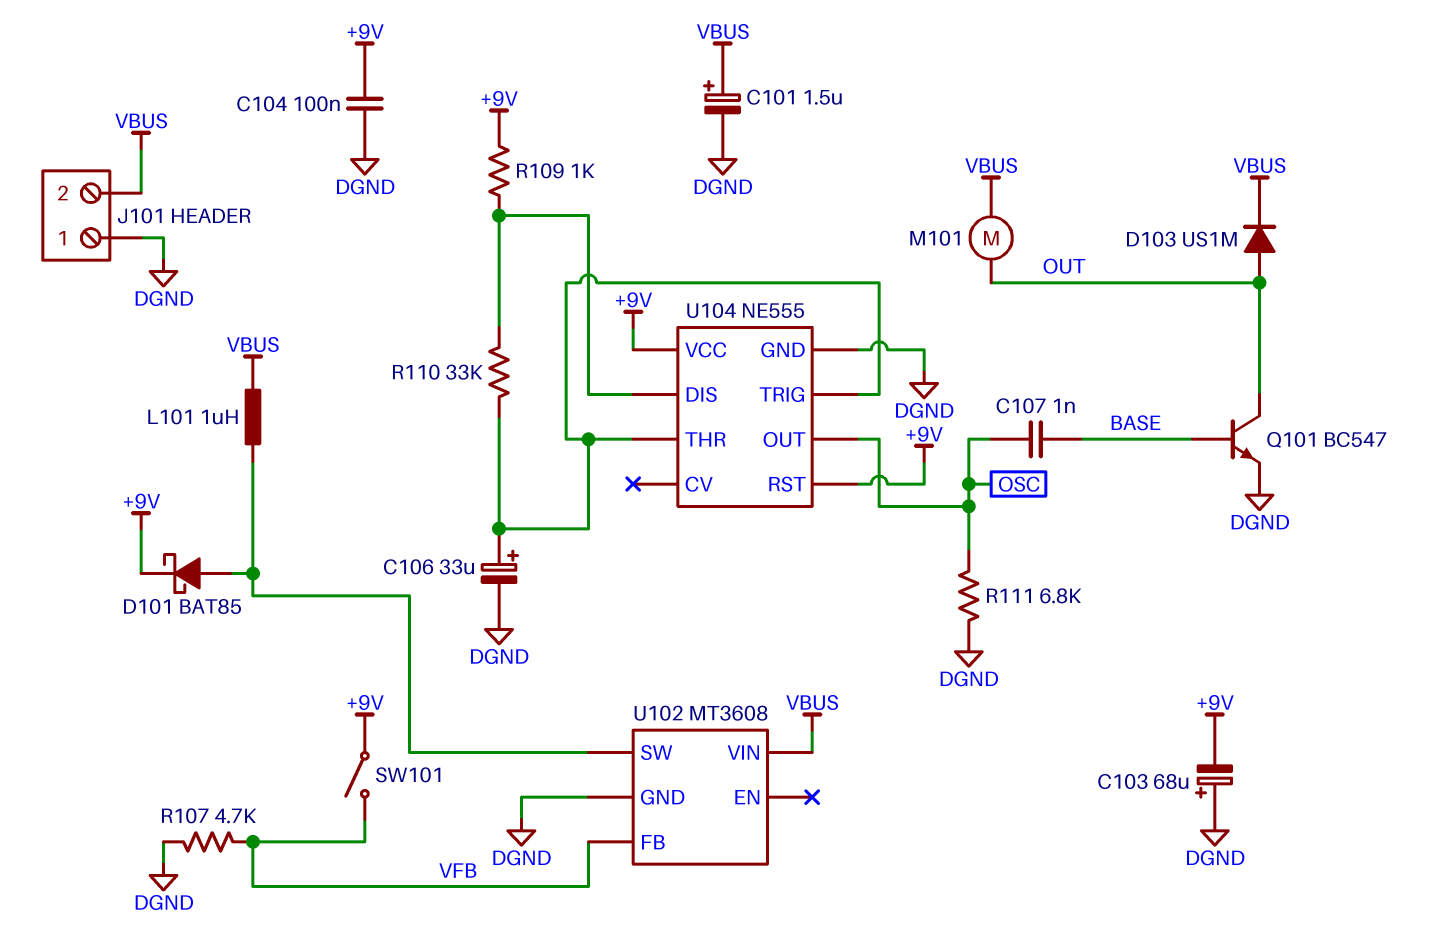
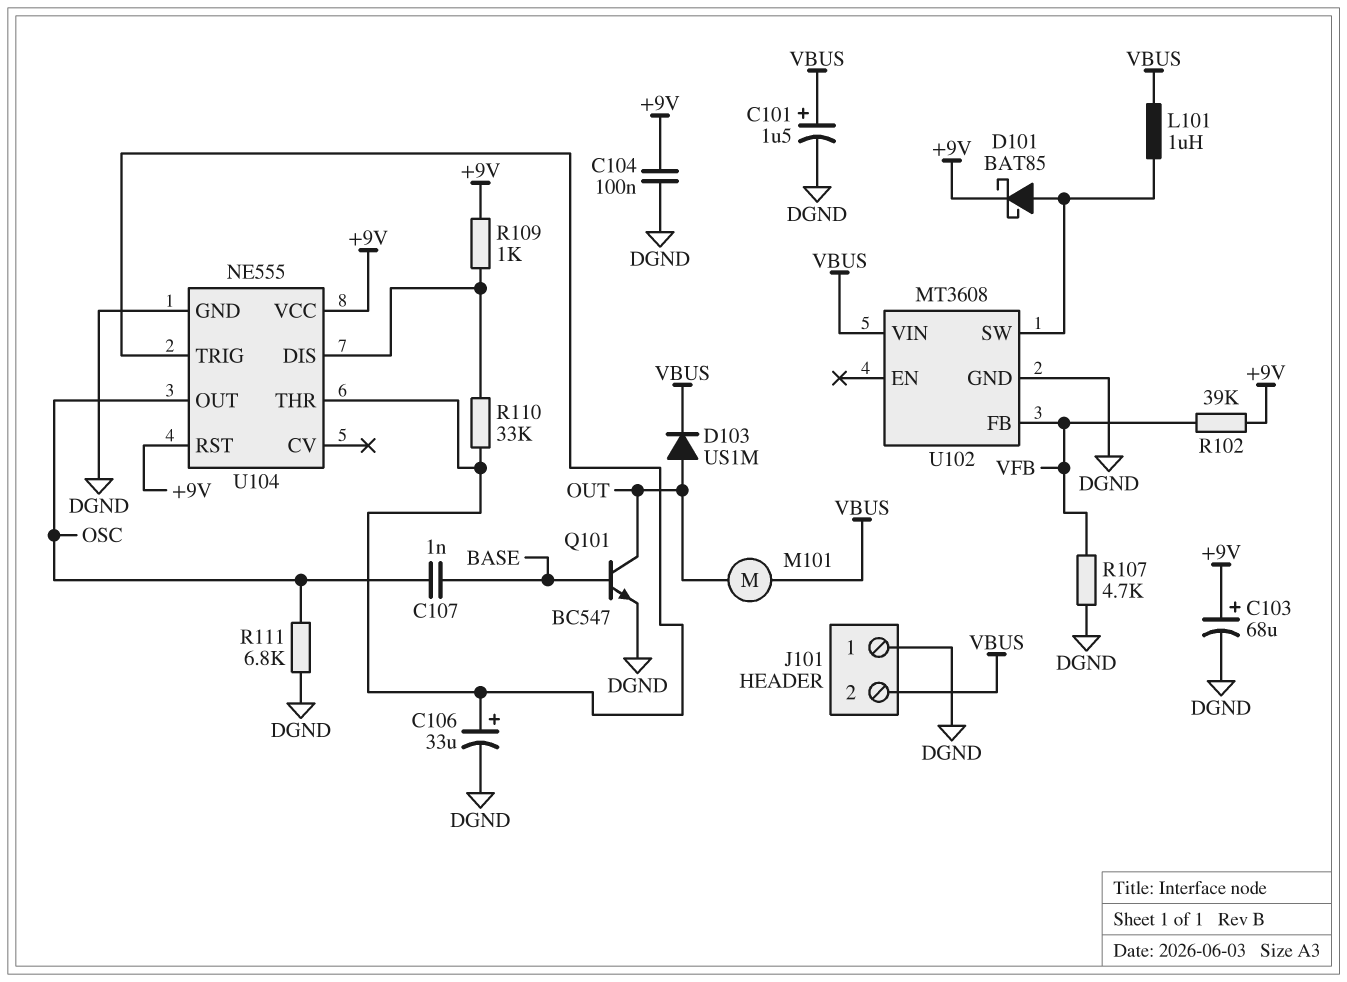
C103: 68uF (plus DGND, minus +9V) -> 68uF (plus +9V, minus DGND)
R102: none -> 39k (+9V, VFB)
SW101: switch (+9V, VFB) -> none

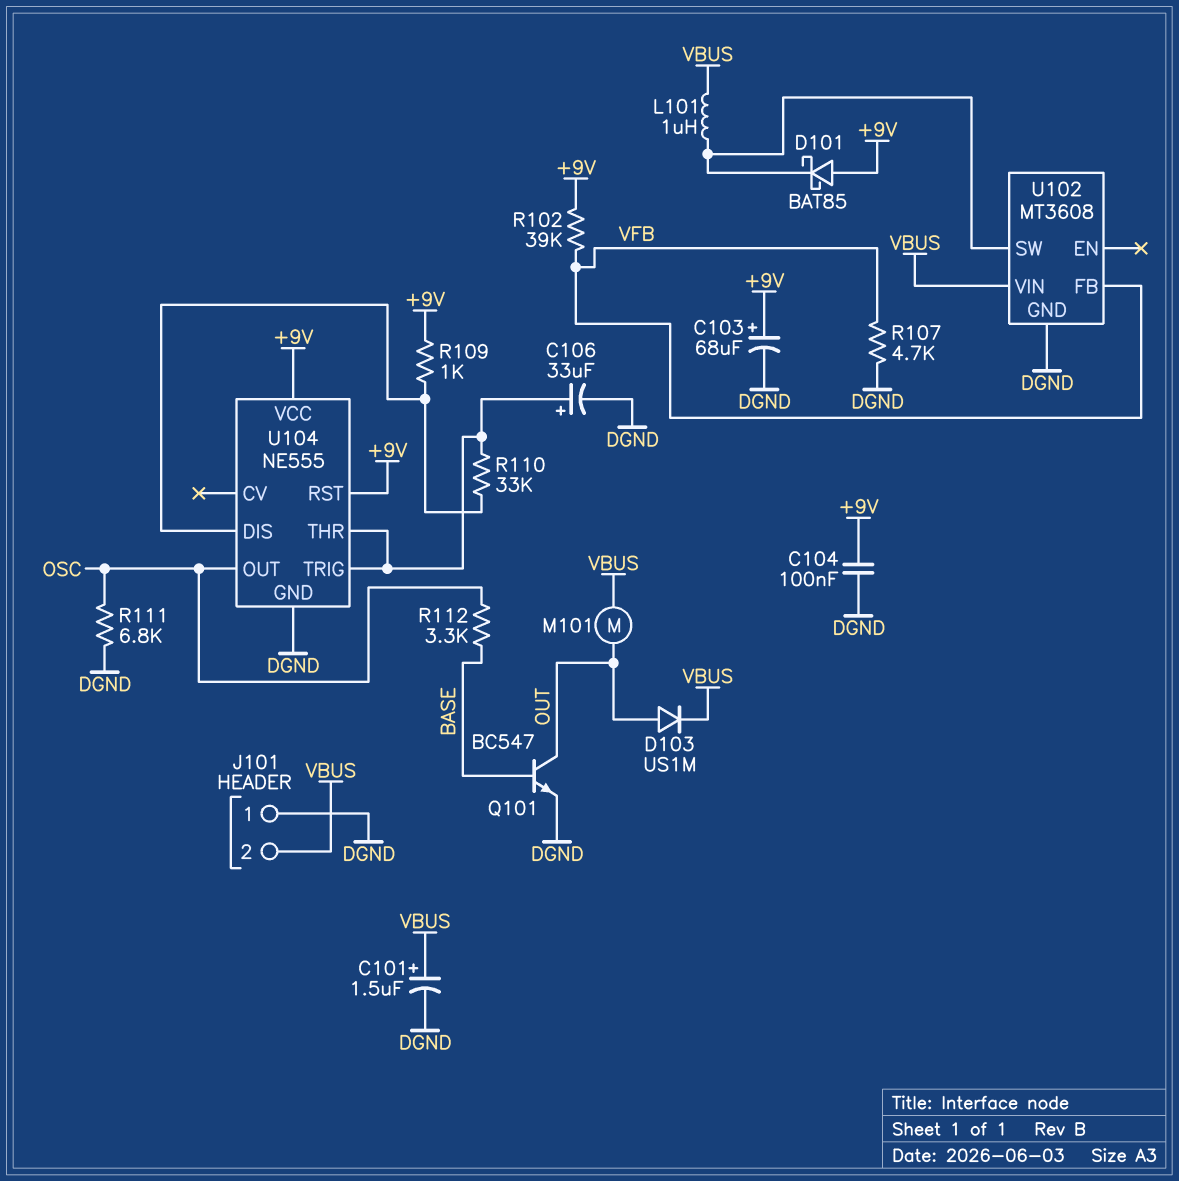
C107: 1nF (BASE, OSC) -> none
D101: schottky BAT85 (A U102/SW, K +9V) -> schottky BAT85 (A +9V, K U102/SW)
R112: none -> 3.3k (BASE, OSC)

